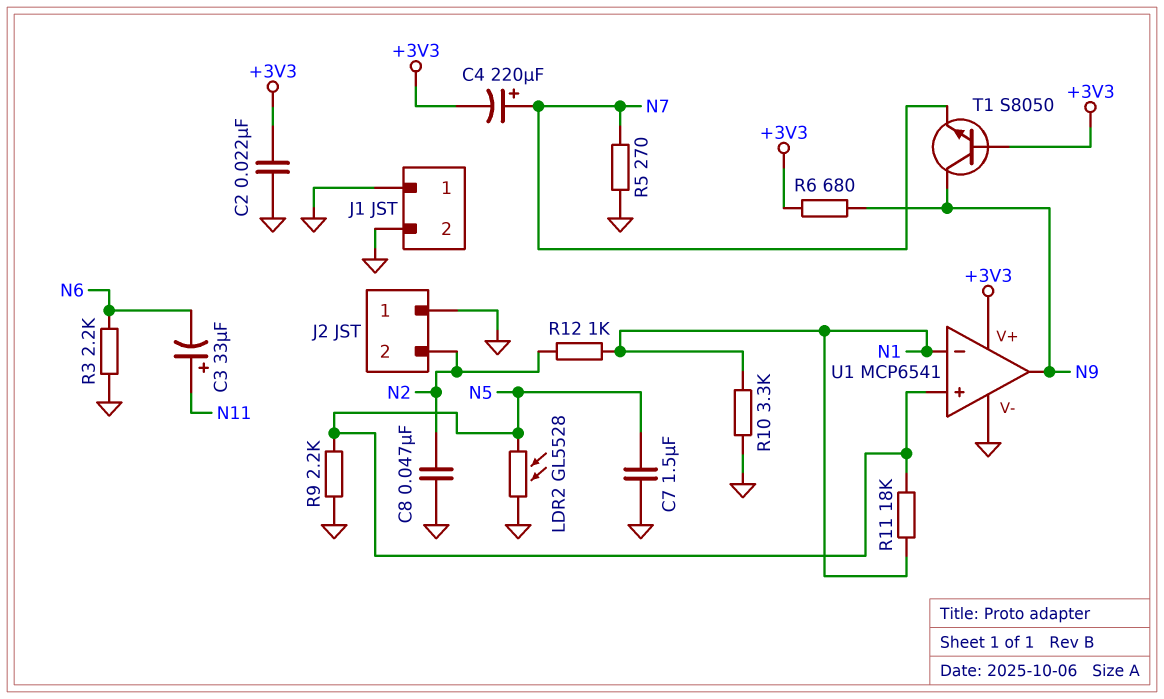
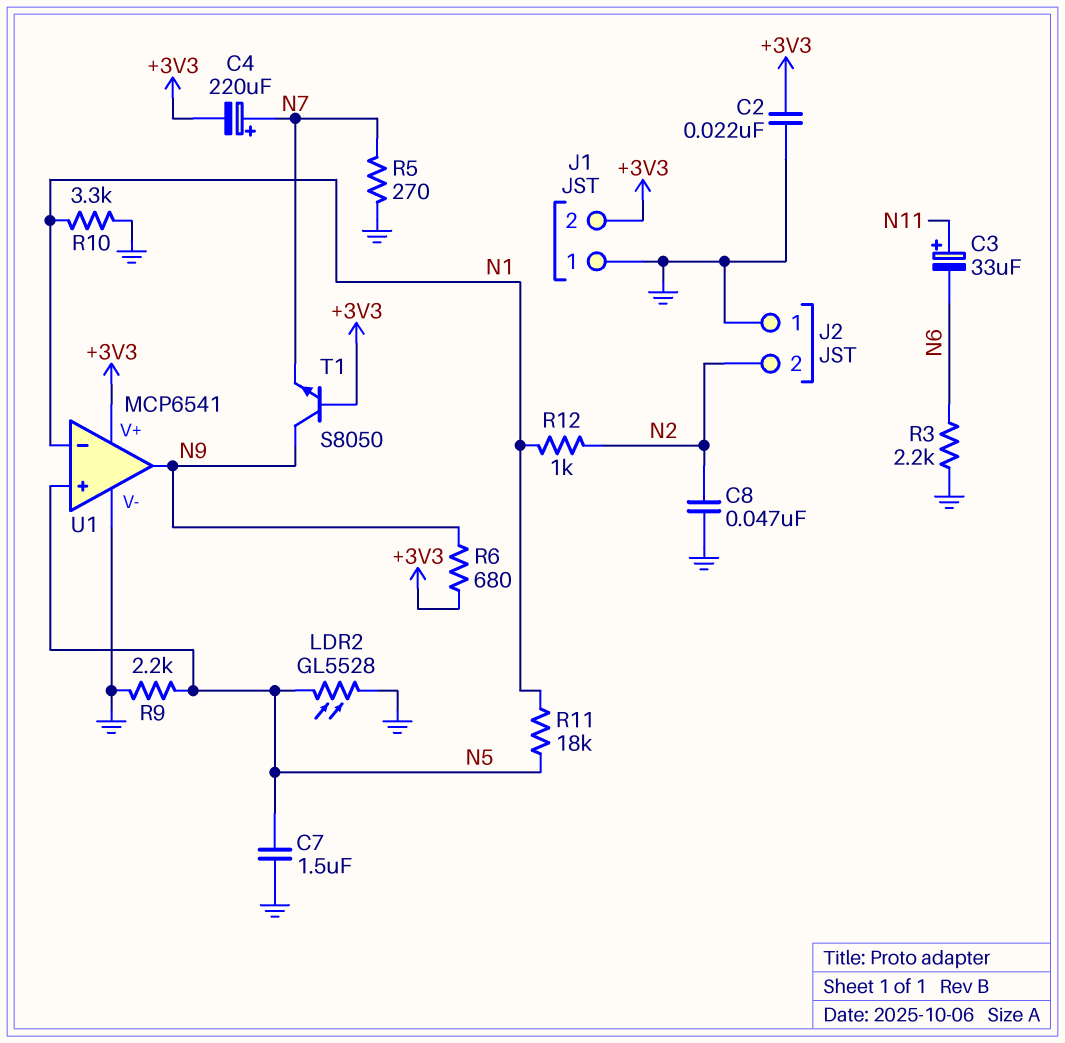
J1 pin 2: GND -> +3V3

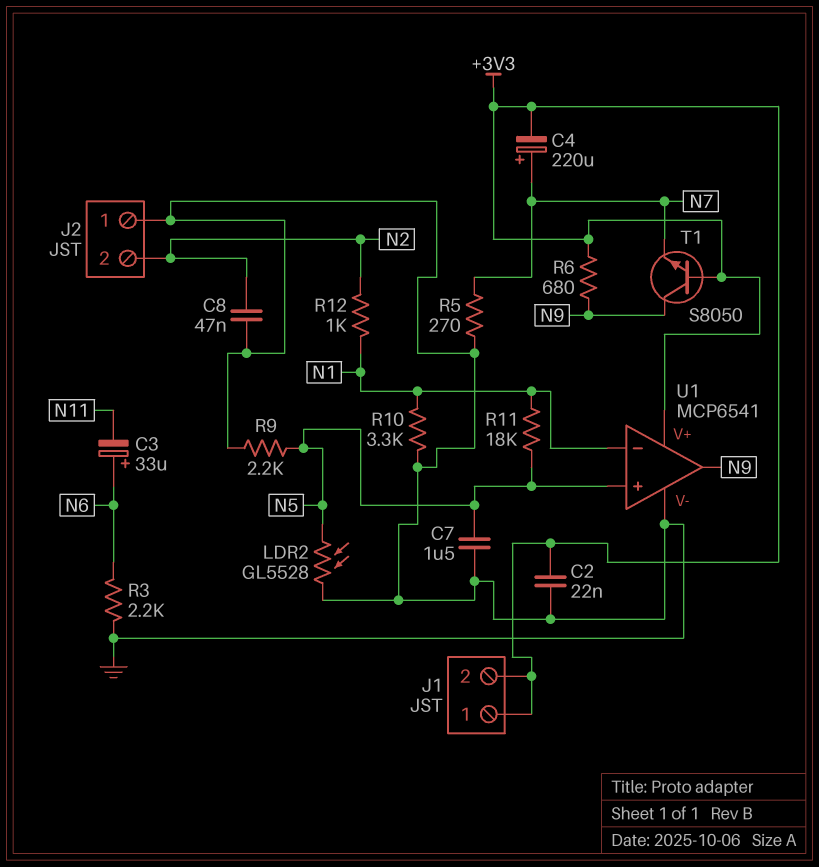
C3: 33uF (plus N11, minus N6) -> 33uF (plus N6, minus N11)
J1 pin 1: GND -> +3V3

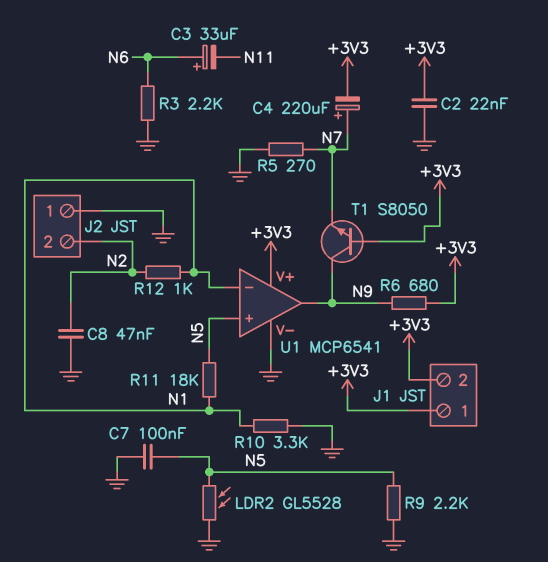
C7: 1.5uF (GND, N5) -> 100nF (GND, N5)

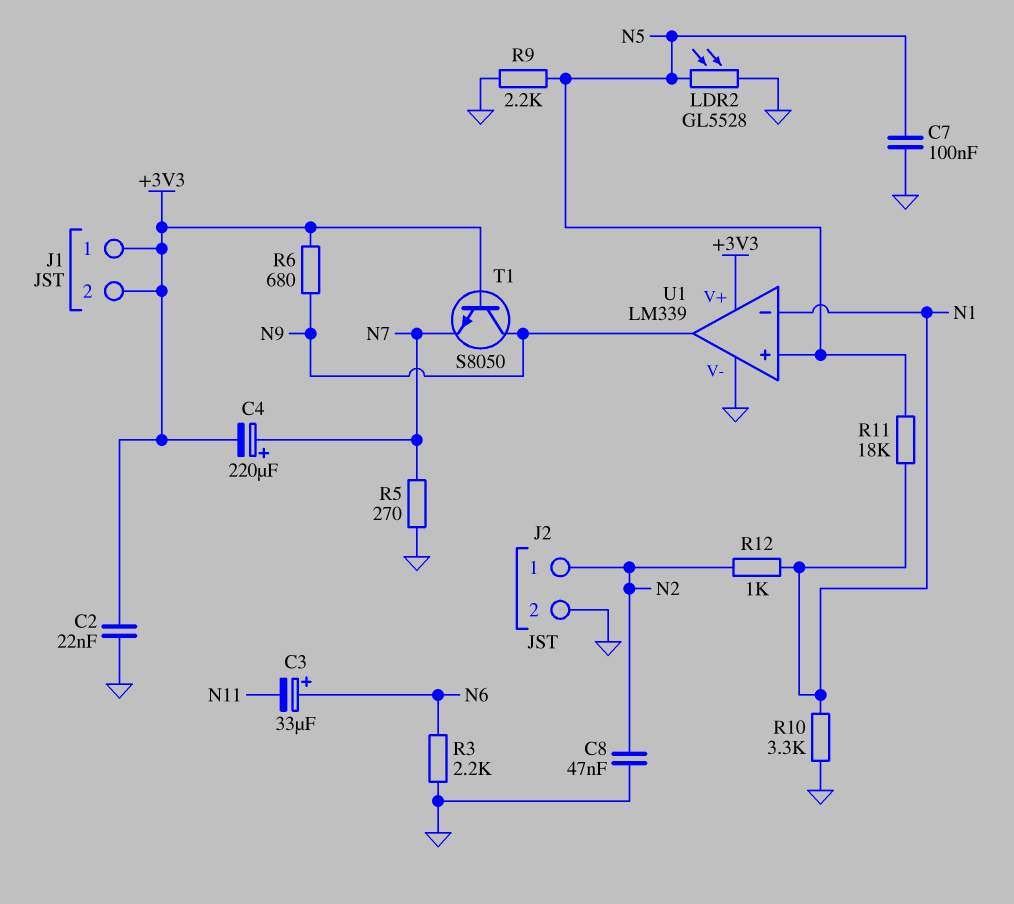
J2 pin 1: GND -> N2
J2 pin 2: N2 -> GND
U1: MCP6541 -> LM339

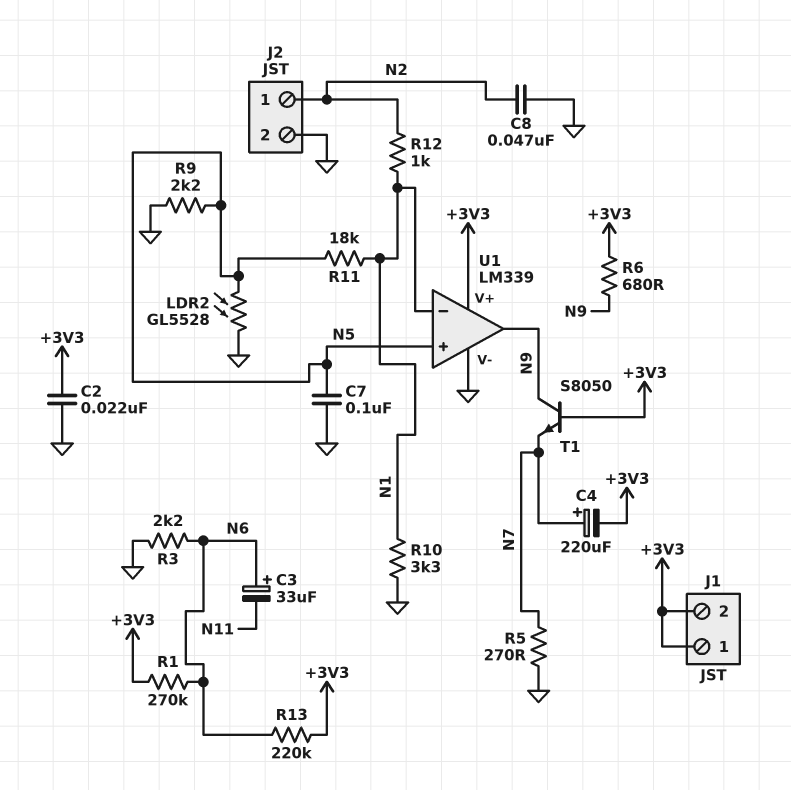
R1: none -> 270k (+3V3, N6)
R13: none -> 220k (+3V3, N6)

